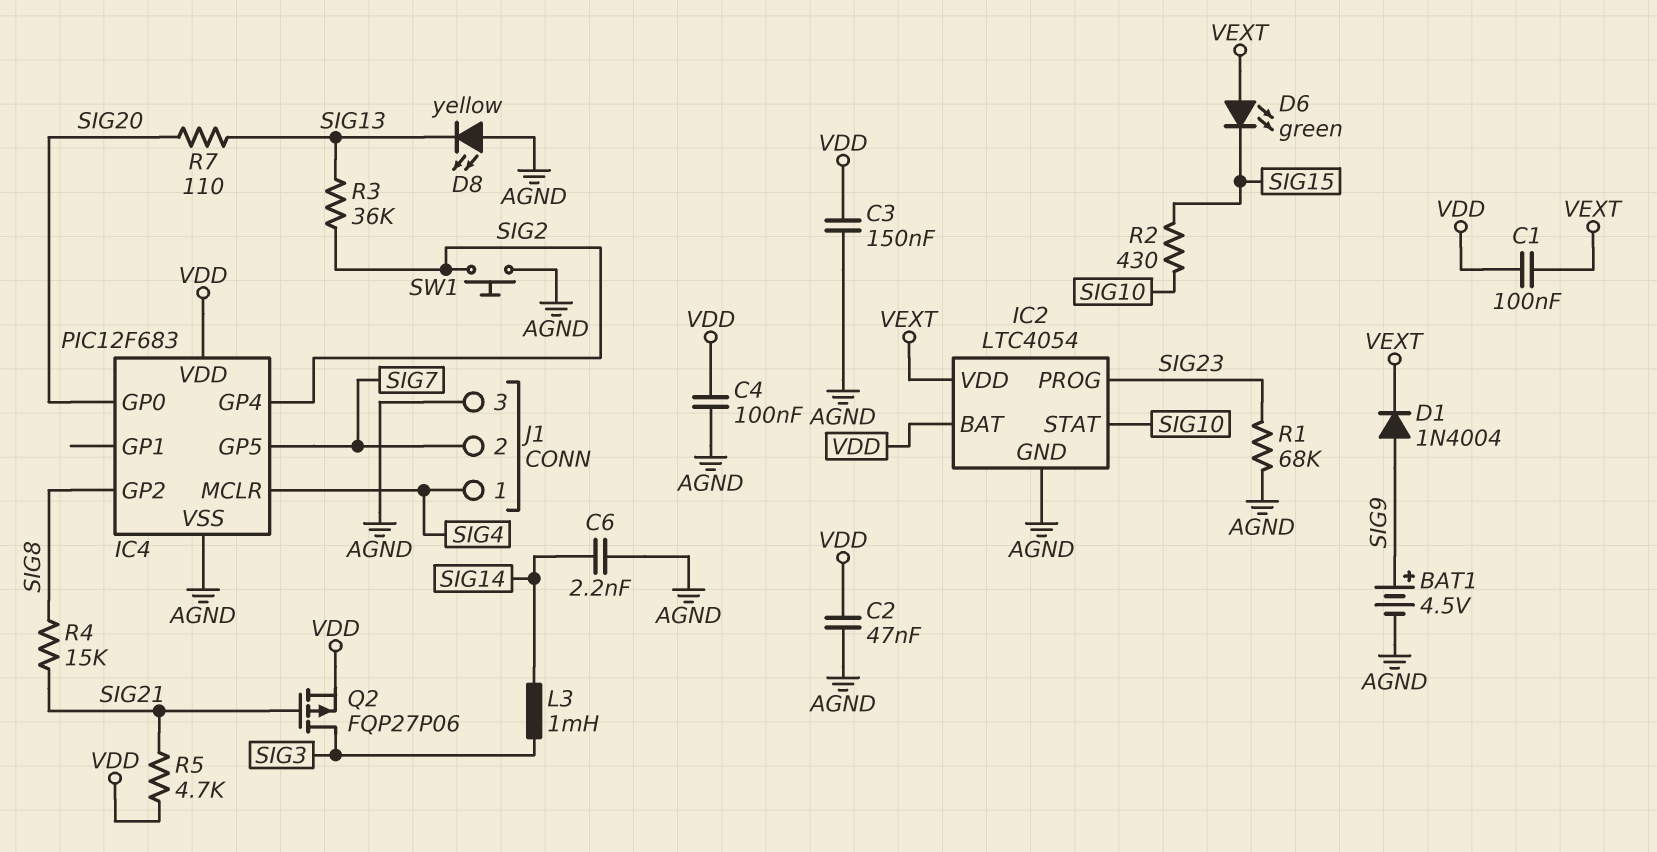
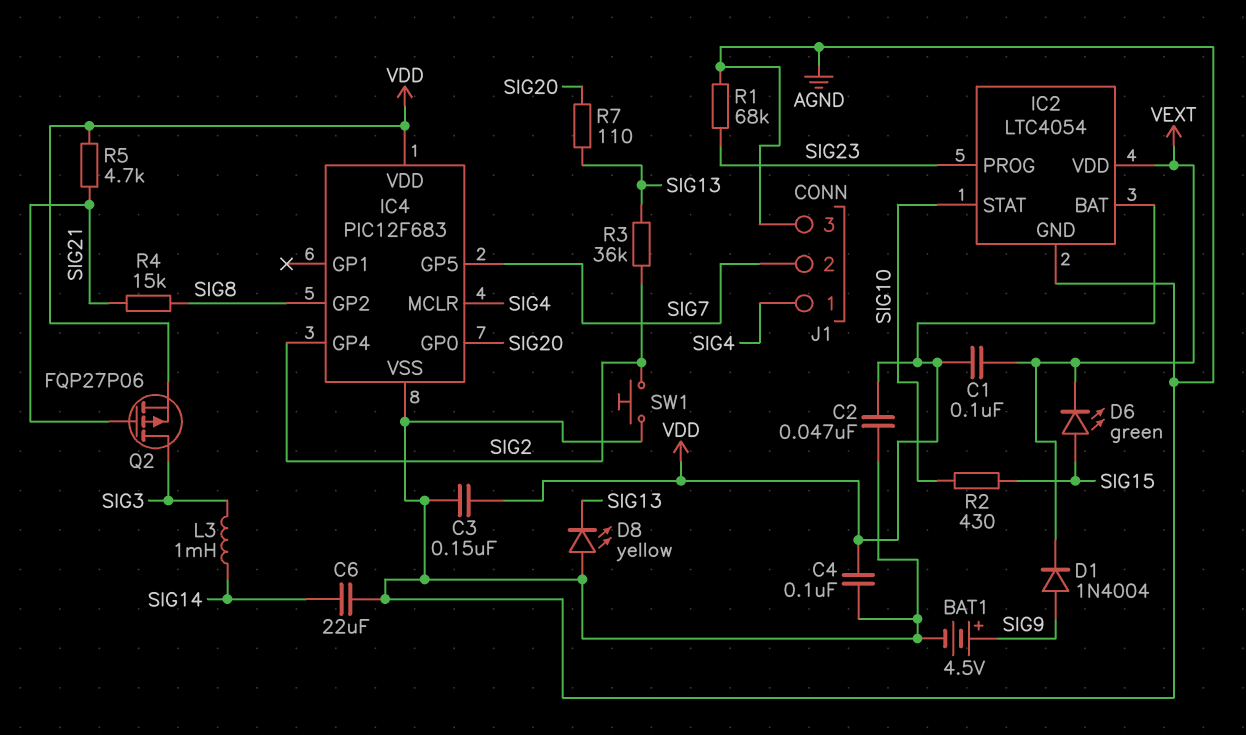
C6: 2.2nF (AGND, SIG14) -> 22uF (AGND, SIG14)
D6: LED green (A VEXT, K SIG15) -> LED green (A SIG15, K VEXT)

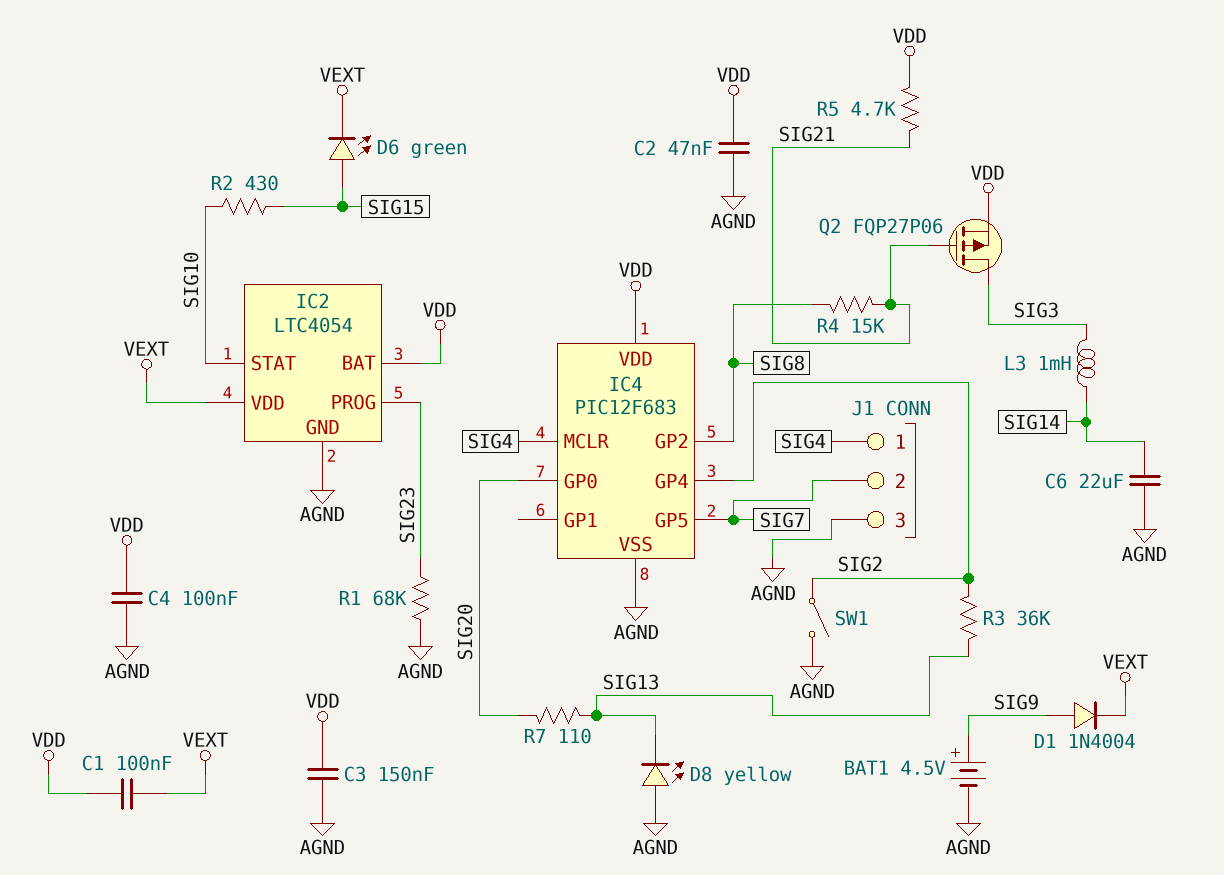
SW1: button (AGND, SIG2) -> switch (AGND, SIG2)

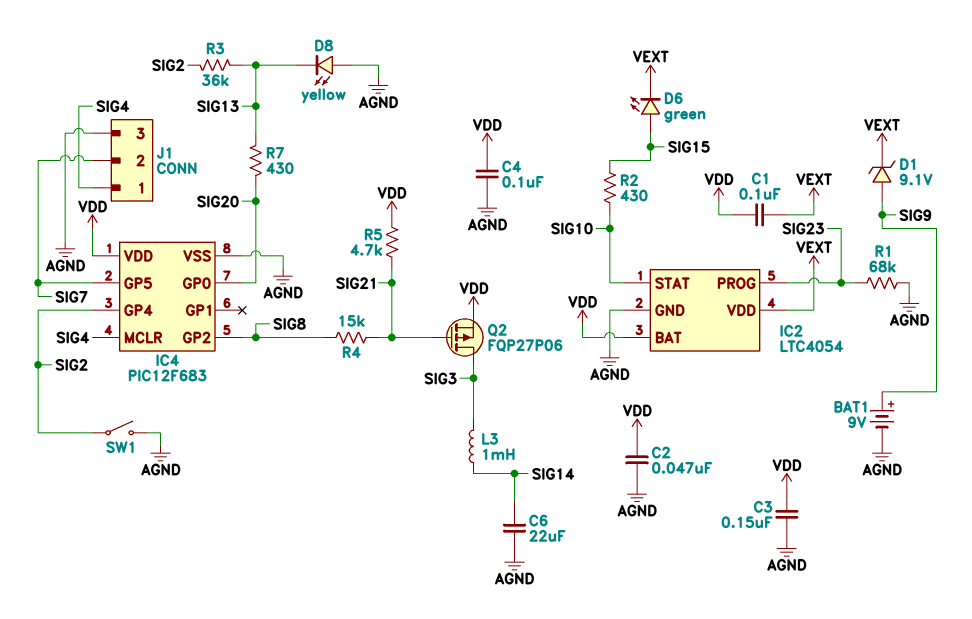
BAT1: 4.5V (plus SIG9, minus AGND) -> 9V (plus SIG9, minus AGND)
D1: diode 1N4004 (A SIG9, K VEXT) -> zener 9.1V (A SIG9, K VEXT)
R7: 110 (SIG13, SIG20) -> 430 (SIG13, SIG20)

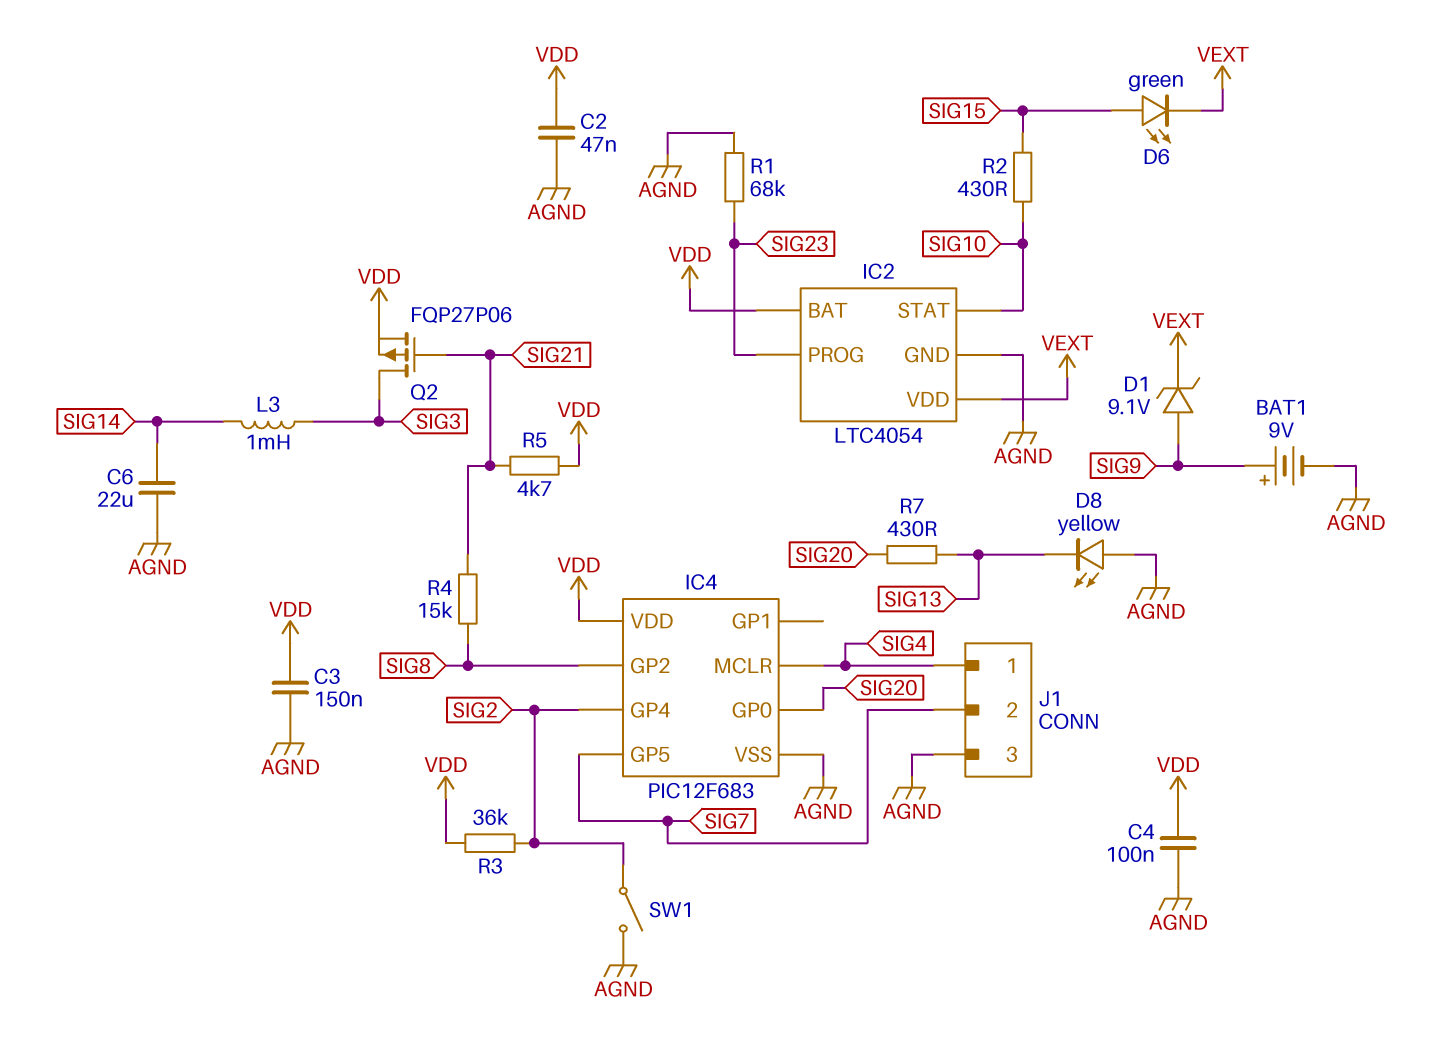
C1: 100nF (VDD, VEXT) -> none
R3: 36k (SIG2, SIG13) -> 36k (SIG2, VDD)

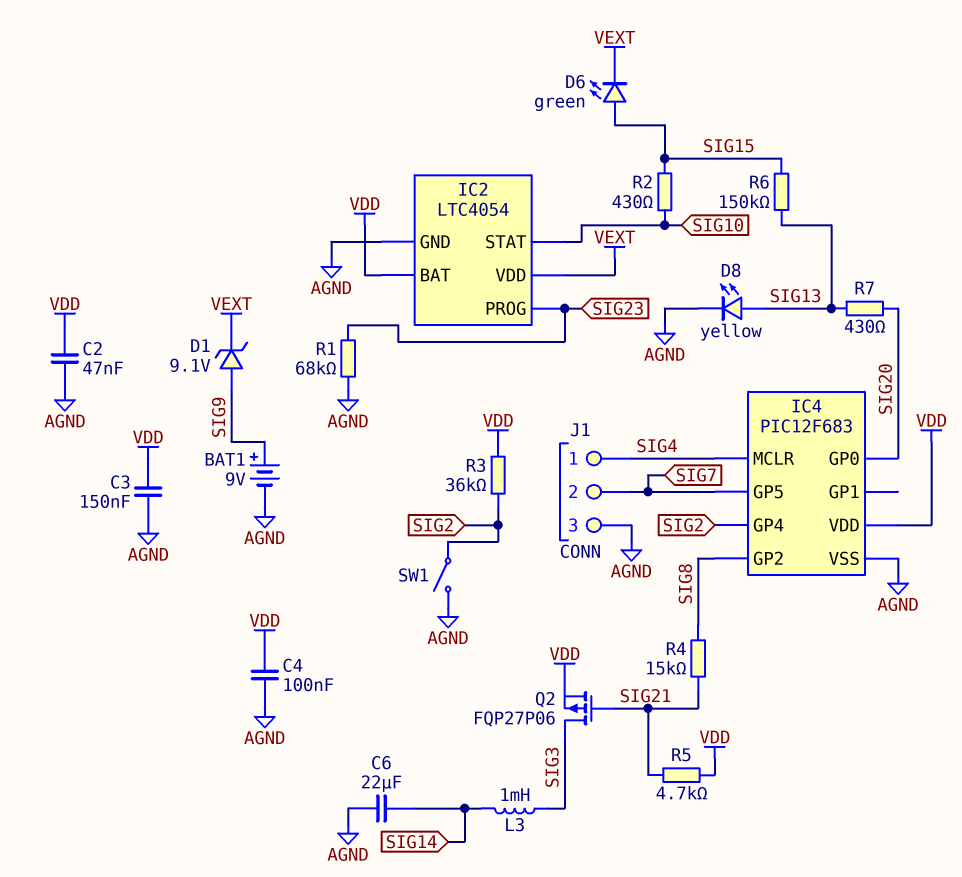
D8: LED yellow (A AGND, K SIG13) -> LED yellow (A SIG13, K AGND)
R6: none -> 150k (SIG13, SIG15)

